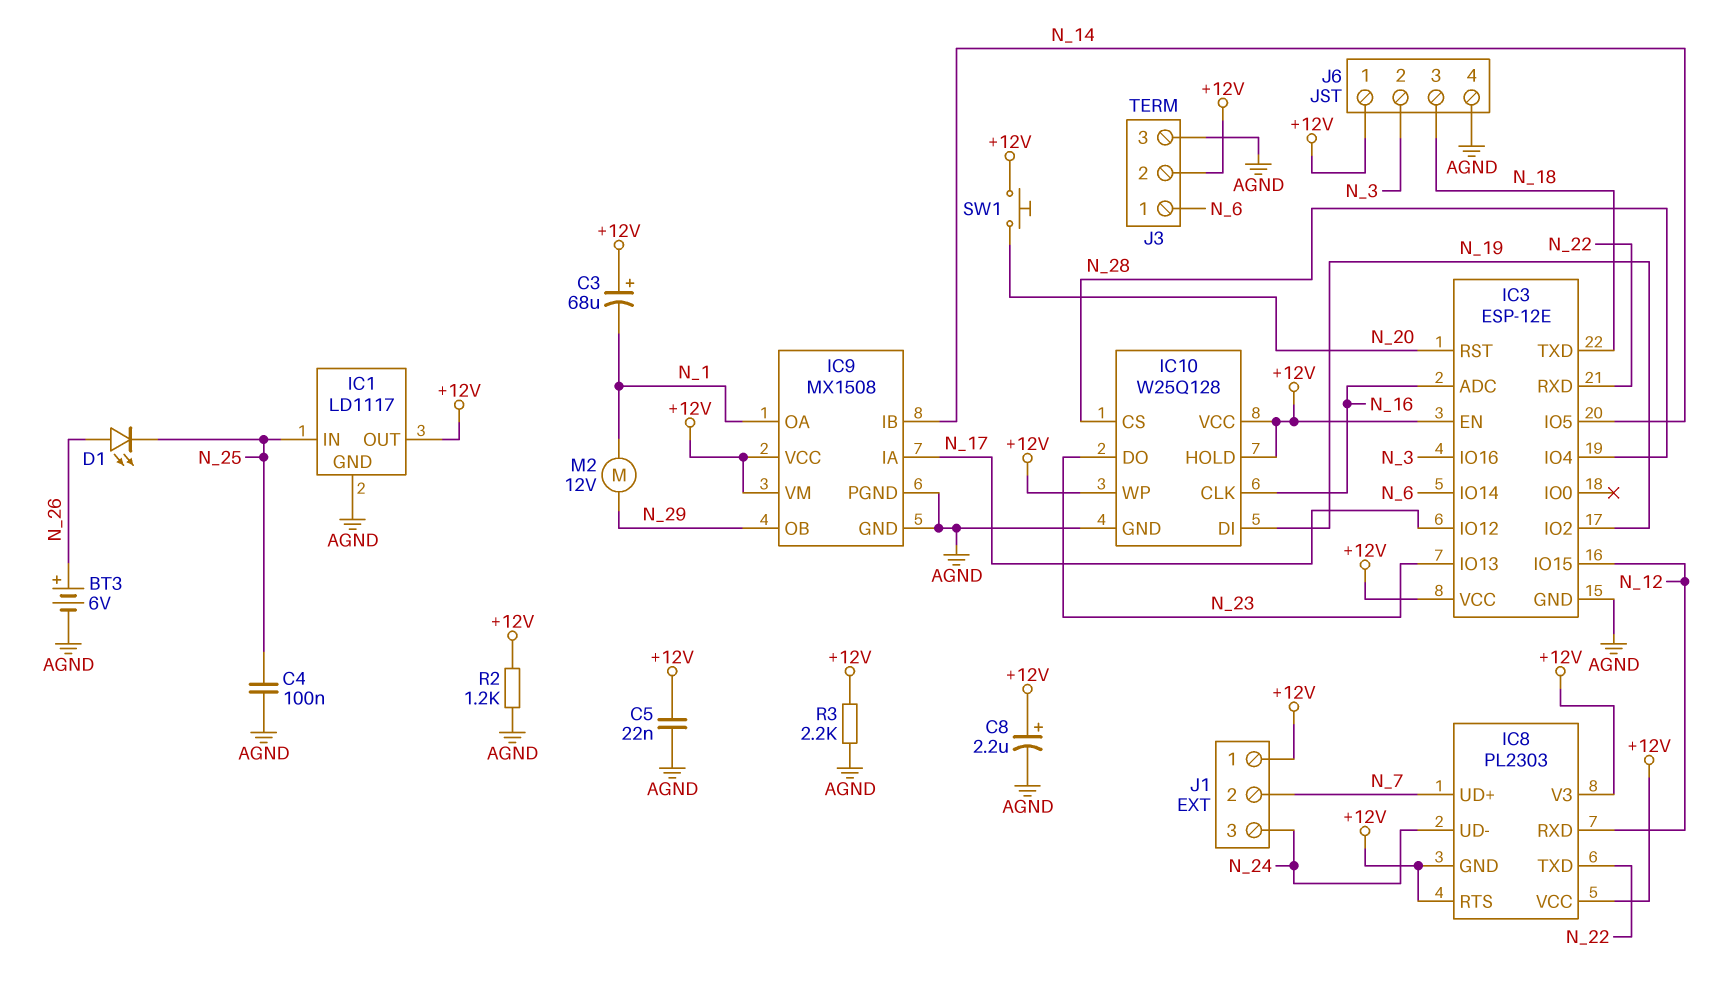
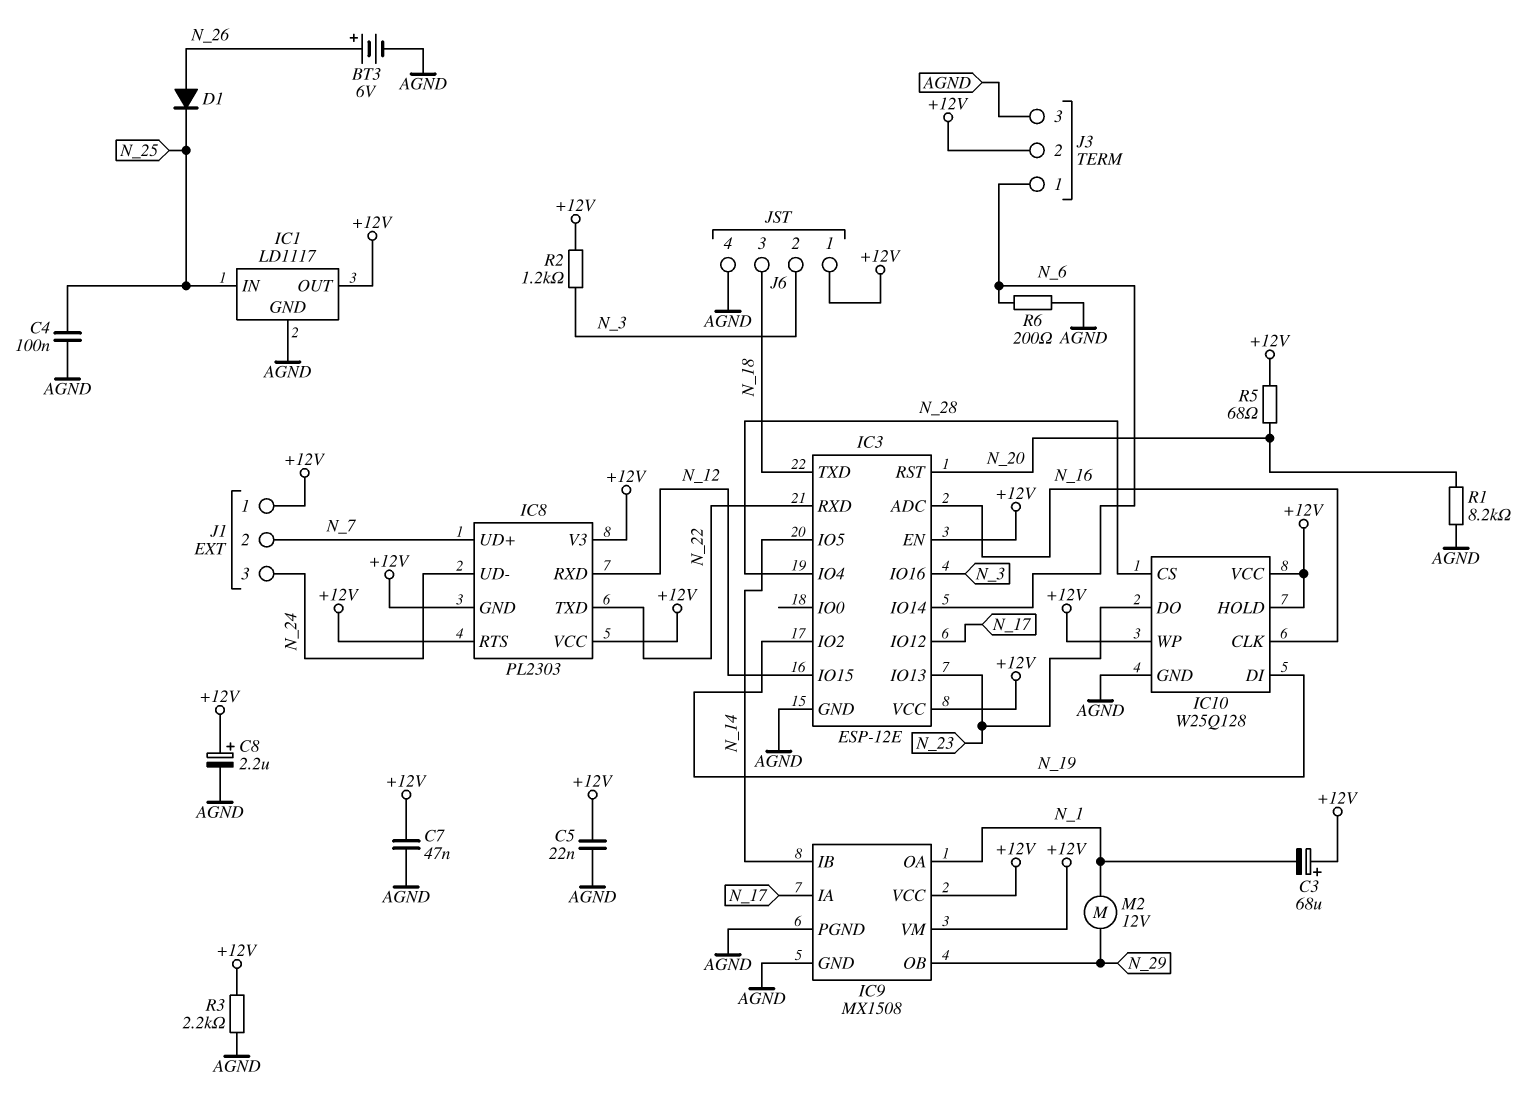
C7: none -> 47nF (+12V, AGND)
D1: LED (A N_26, K N_25) -> diode (A N_26, K N_25)
R1: none -> 8.2k (AGND, N_20)
R2: 1.2k (+12V, AGND) -> 1.2k (+12V, N_3)
R5: none -> 68 (+12V, N_20)
R6: none -> 200 (AGND, N_6)
SW1: button (+12V, N_20) -> none

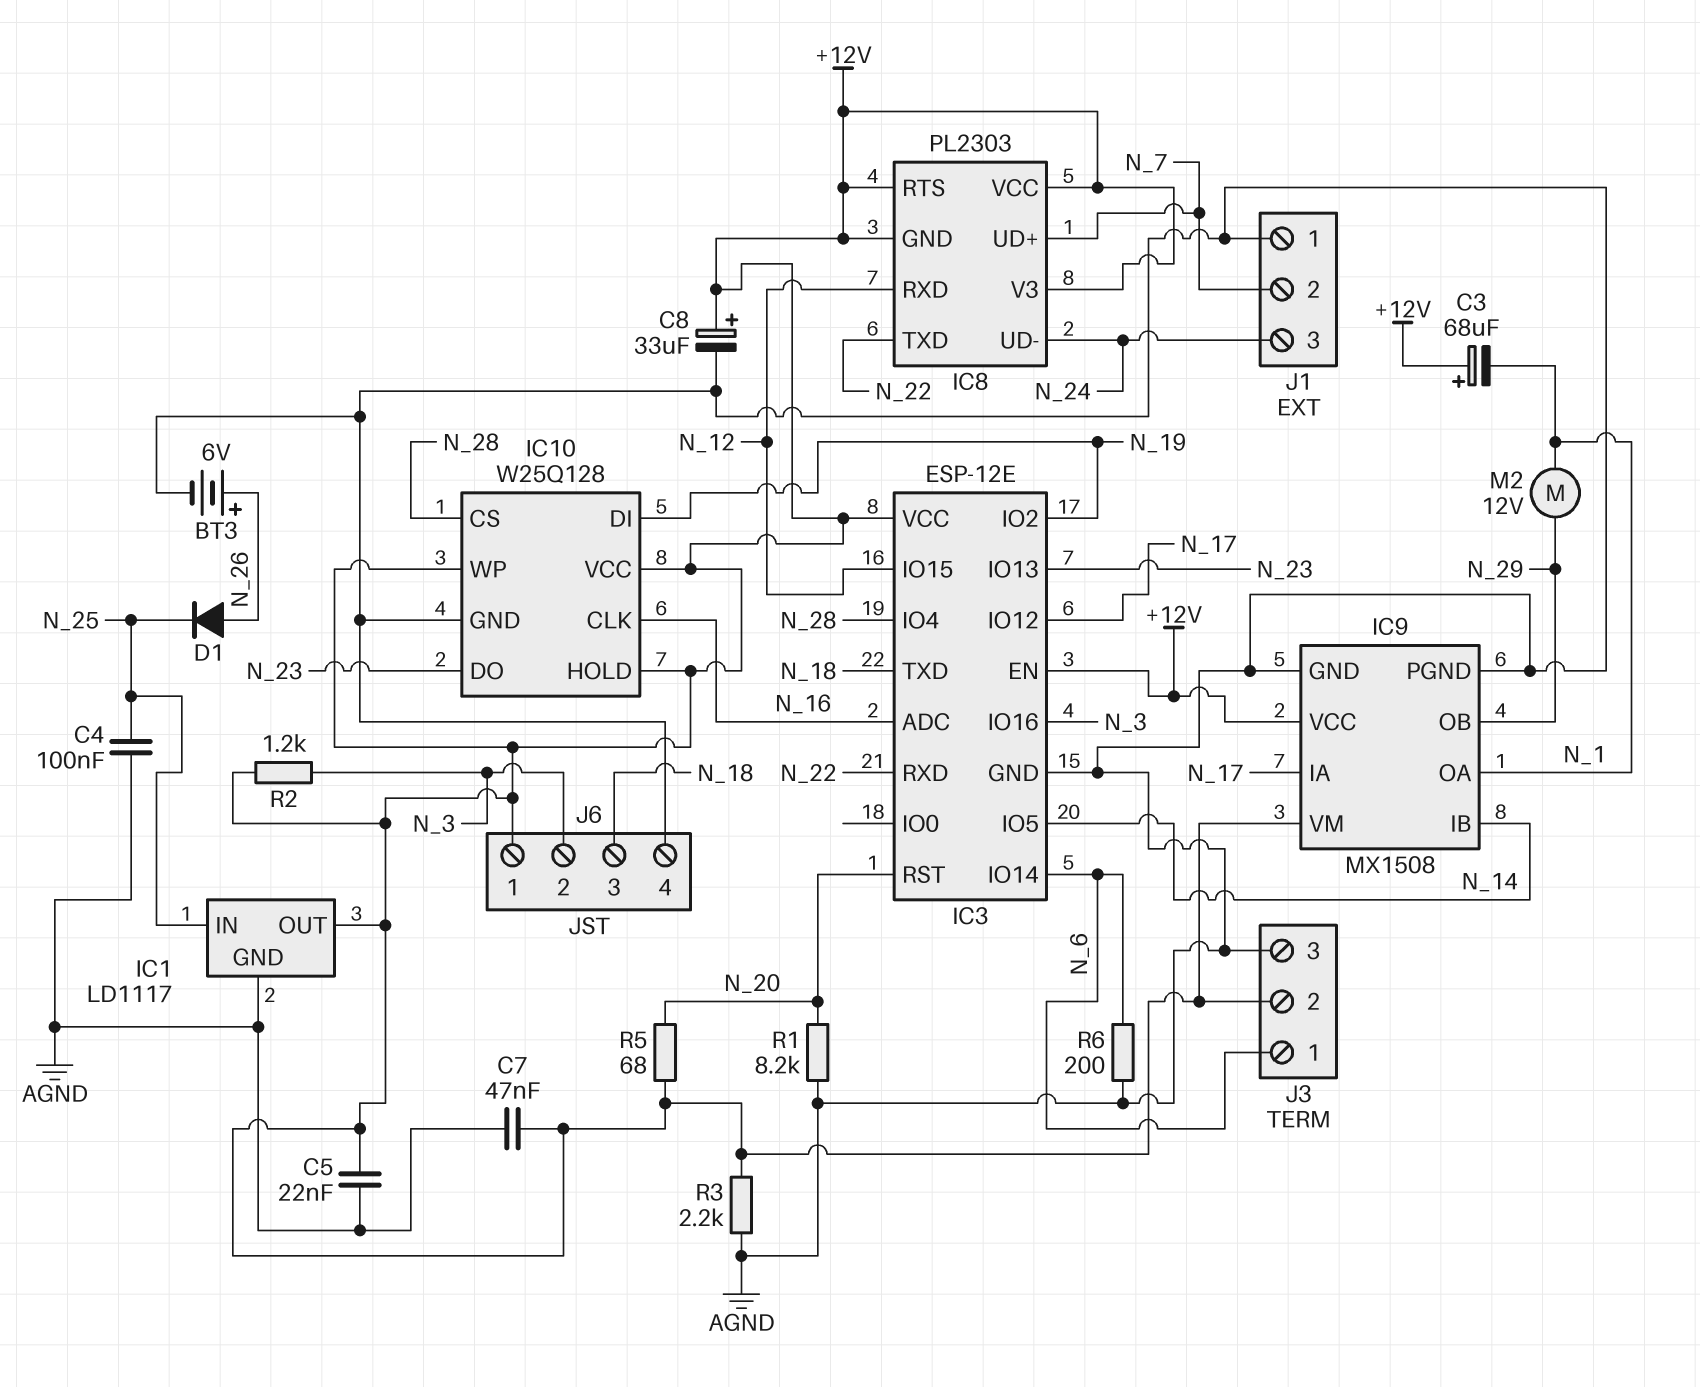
C8: 2.2uF (plus +12V, minus AGND) -> 33uF (plus +12V, minus AGND)
J1 pin 1: +12V -> AGND

